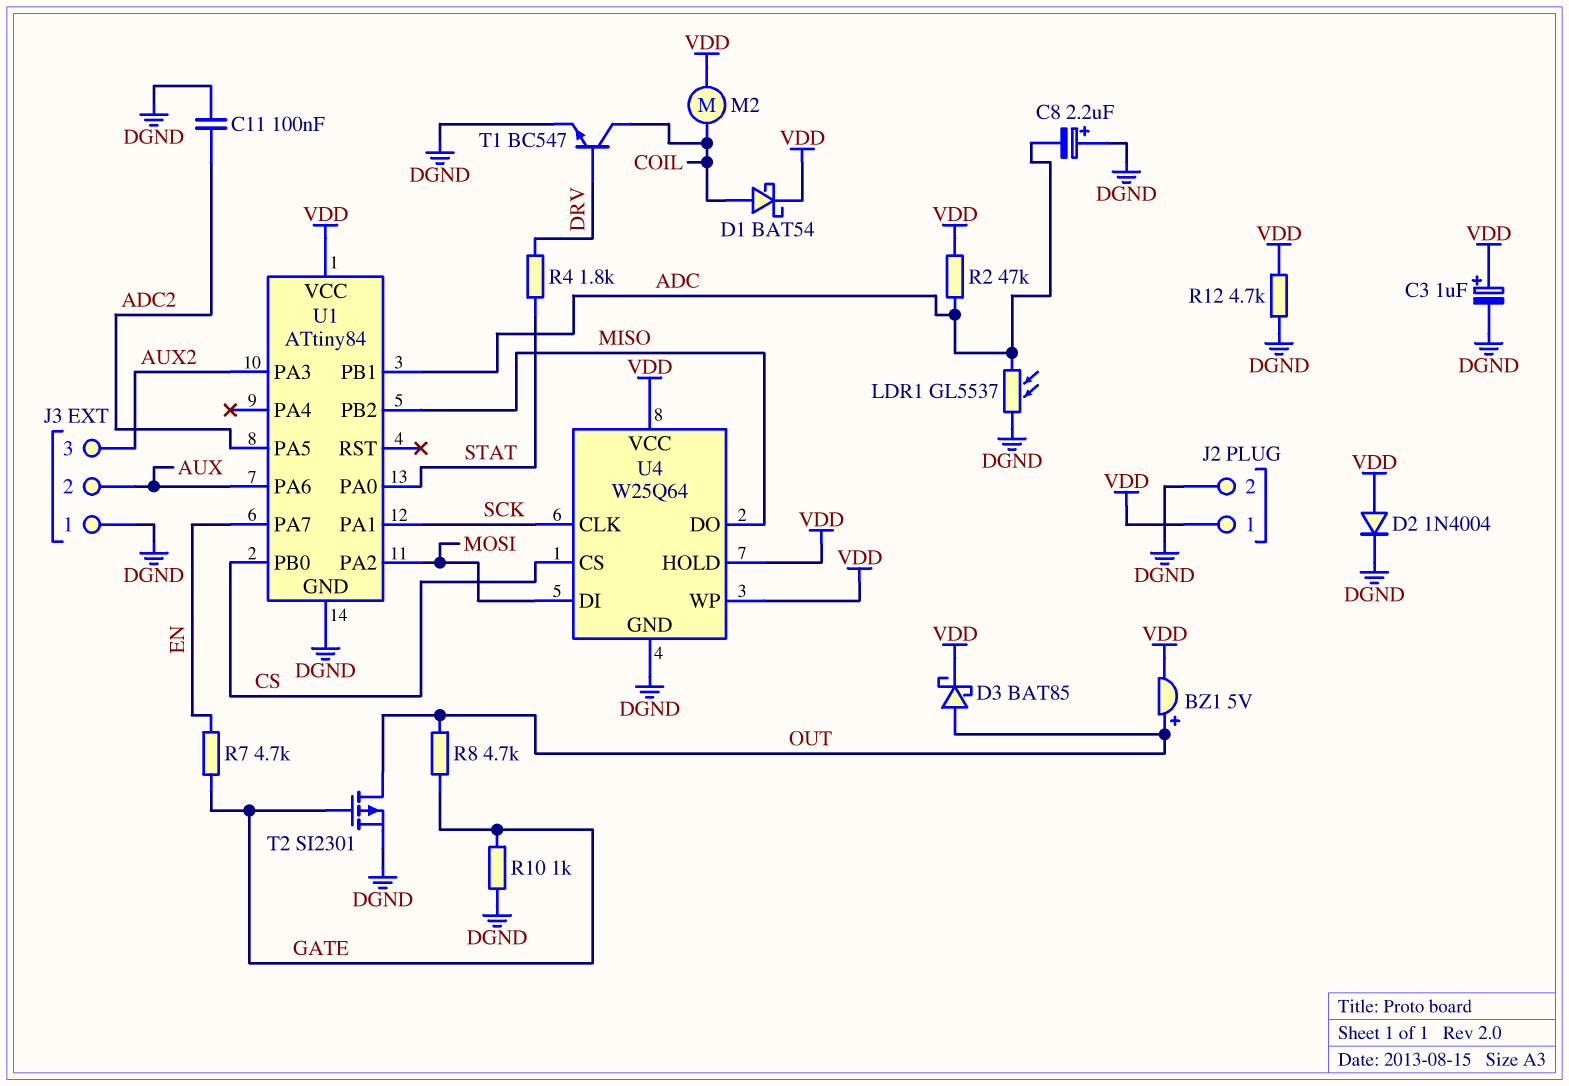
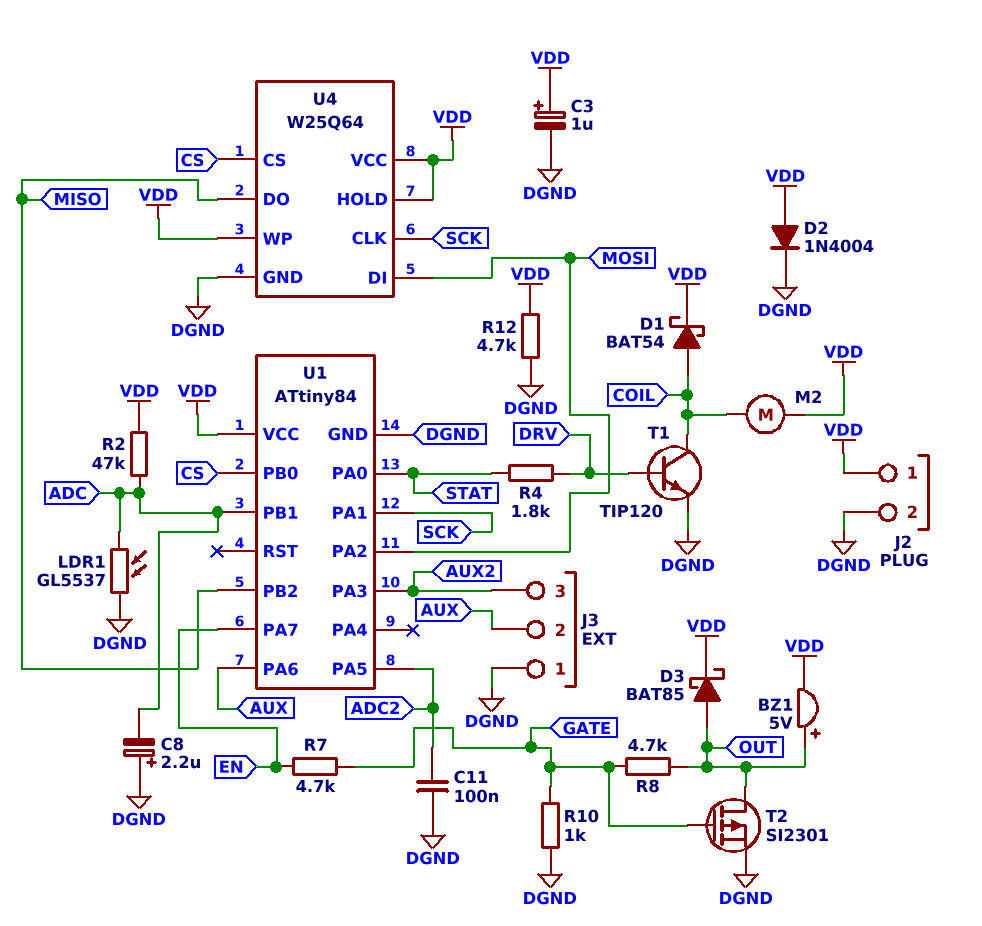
T1: NPN BC547 (B DRV, C COIL, E DGND) -> NPN TIP120 (B DRV, C COIL, E DGND)

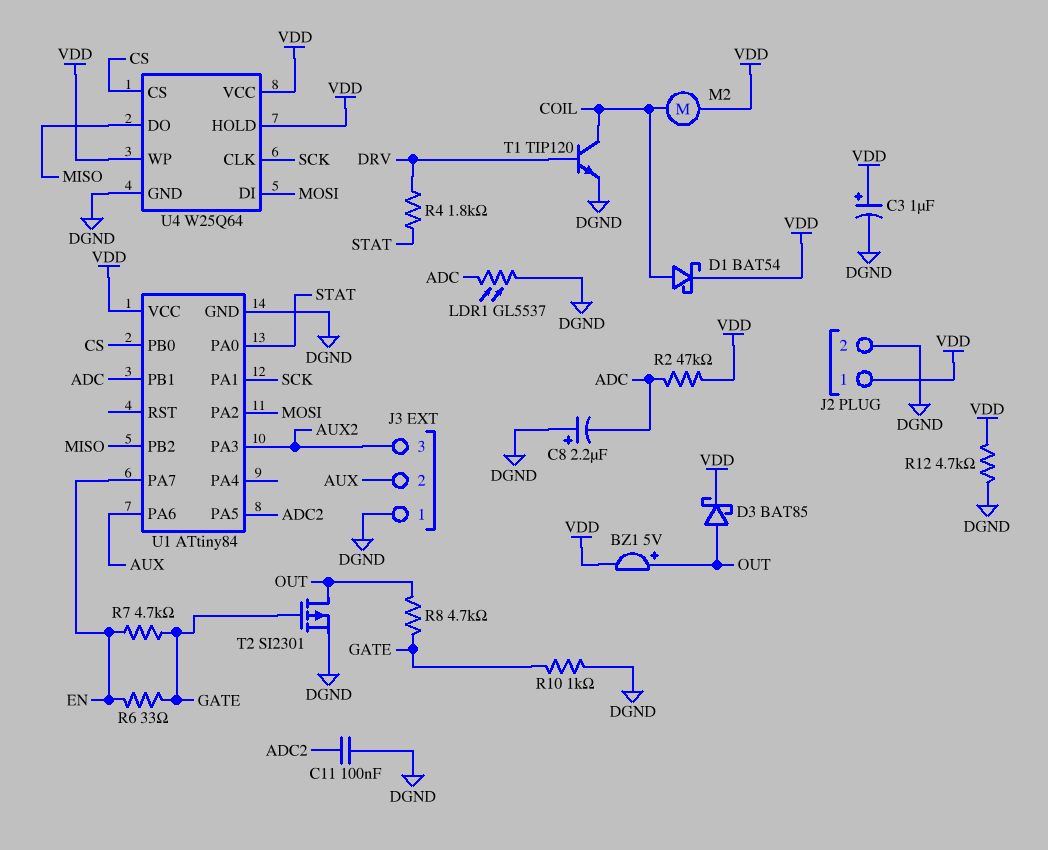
D2: diode 1N4004 (A VDD, K DGND) -> none
R6: none -> 33 (EN, GATE)

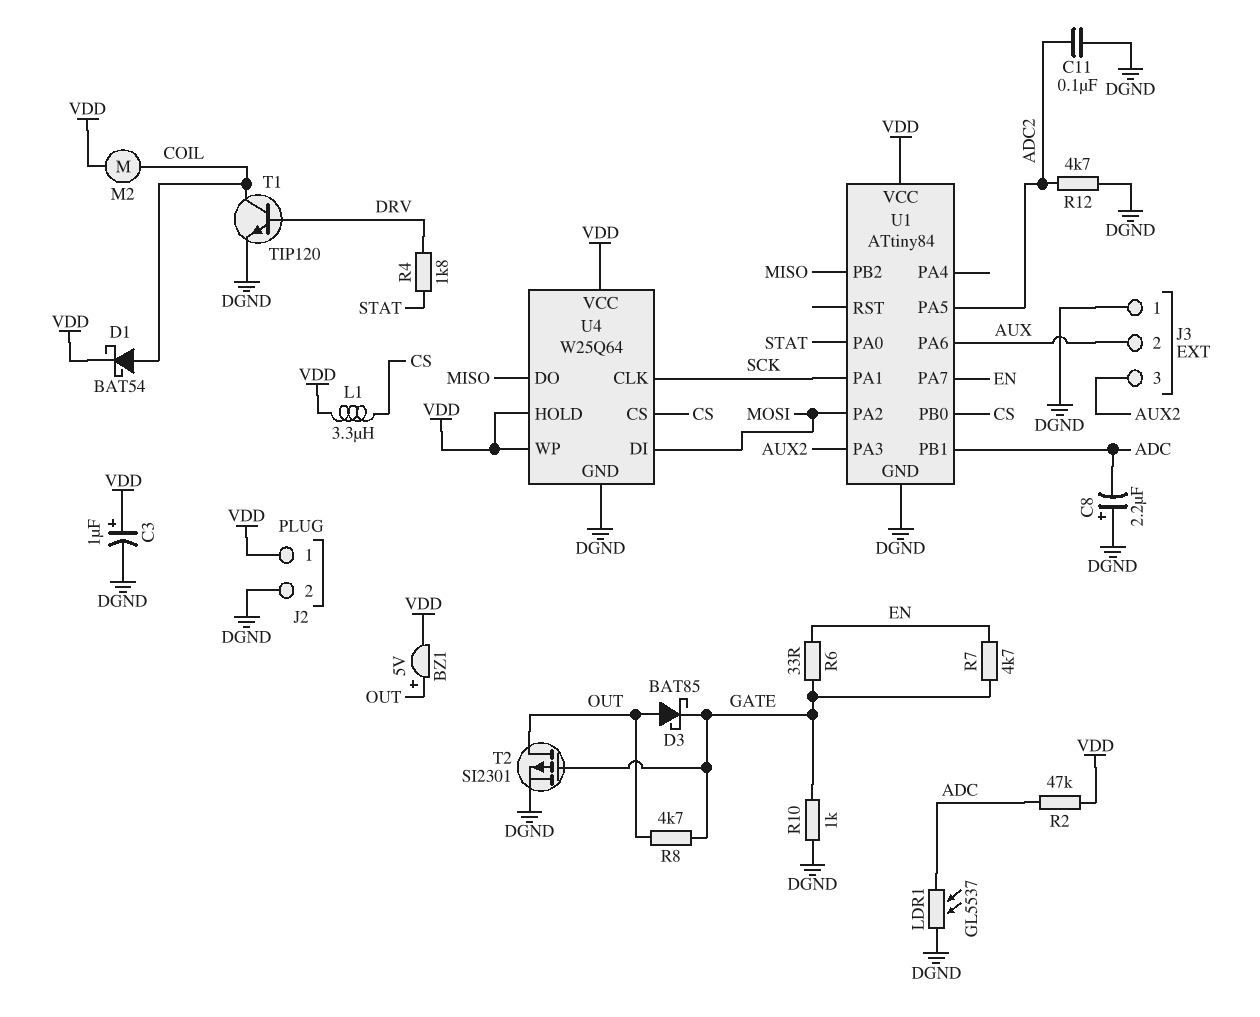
D3: schottky BAT85 (A OUT, K VDD) -> schottky BAT85 (A OUT, K GATE)
L1: none -> 3.3uH (CS, VDD)
R12: 4.7k (DGND, VDD) -> 4.7k (ADC2, DGND)

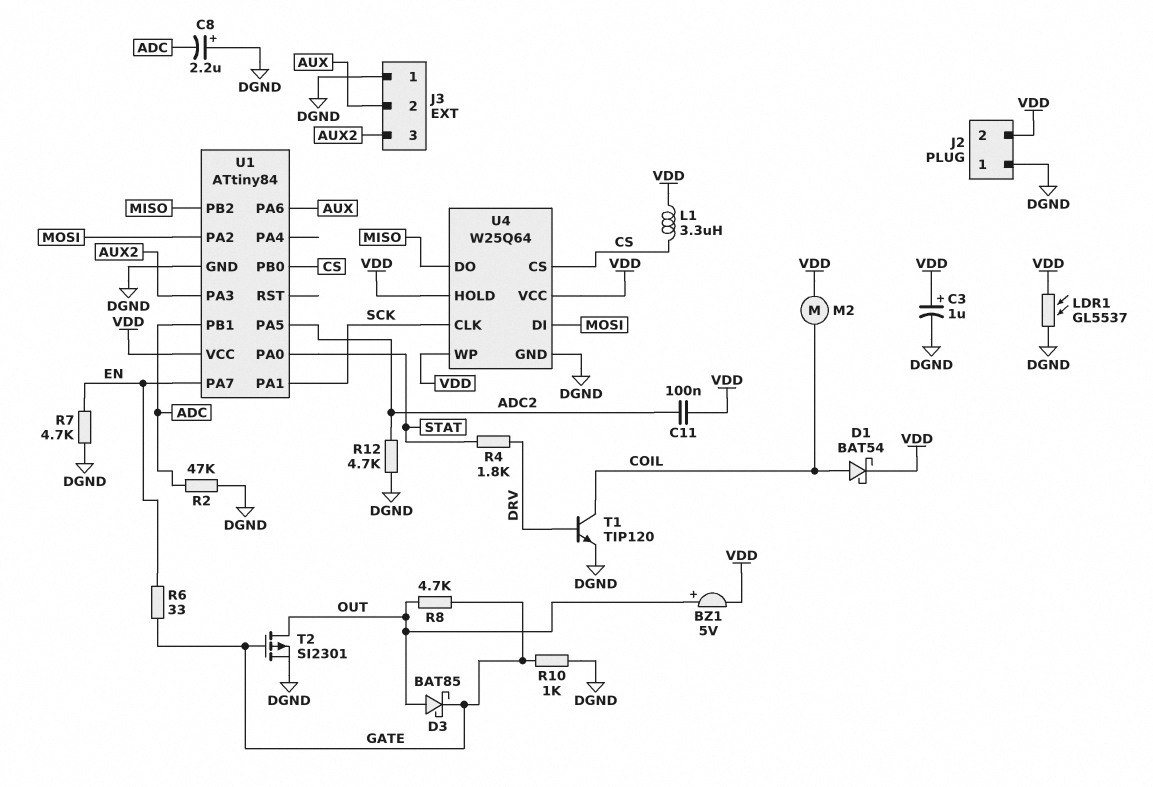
C11: 100nF (ADC2, DGND) -> 100nF (ADC2, VDD)
J2 pin 1: VDD -> DGND
J2 pin 2: DGND -> VDD
LDR1: GL5537 (ADC, DGND) -> GL5537 (DGND, VDD)
R2: 47k (ADC, VDD) -> 47k (ADC, DGND)
R7: 4.7k (EN, GATE) -> 4.7k (DGND, EN)

